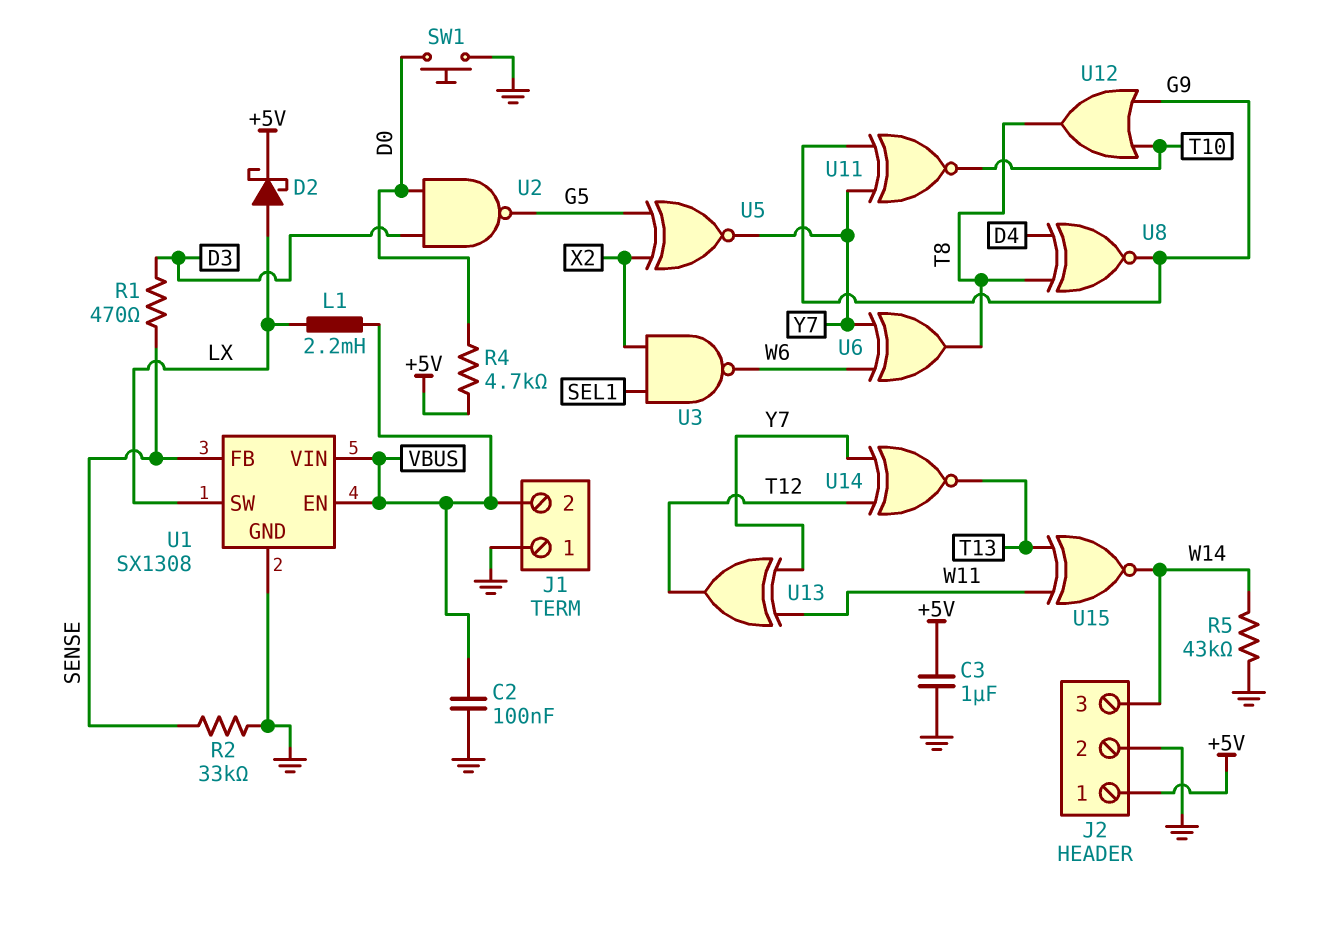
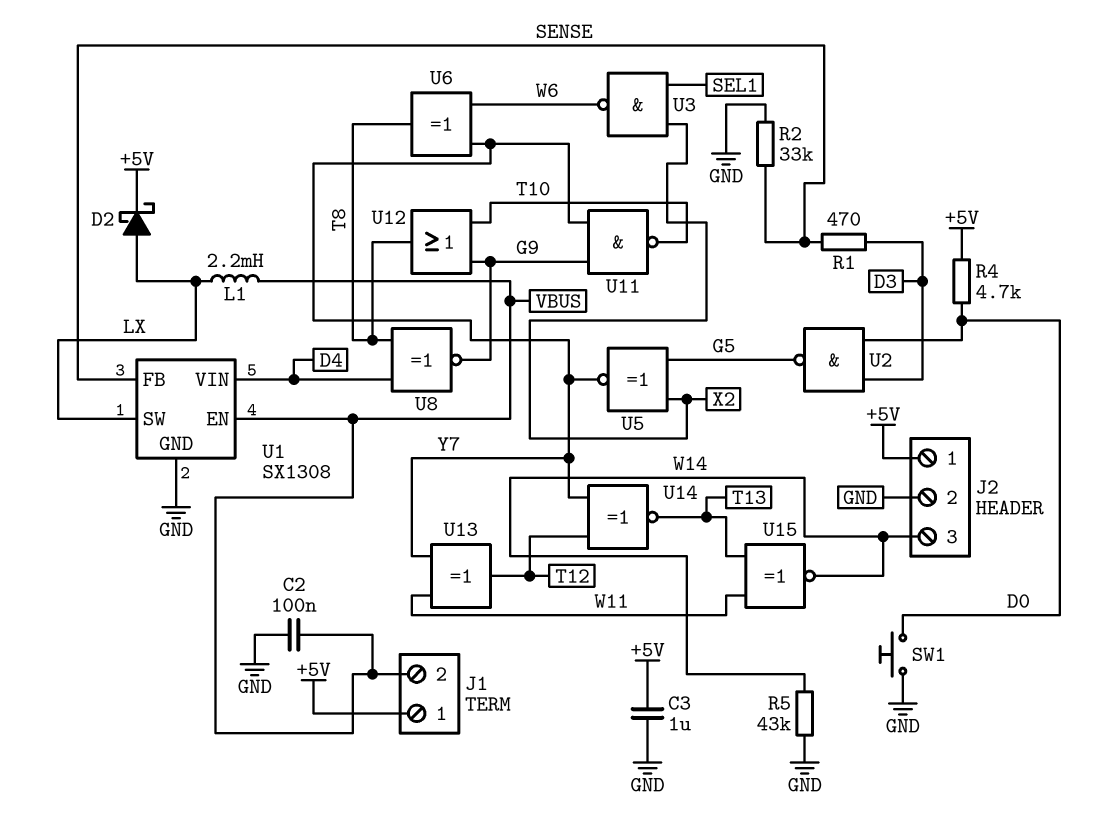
J1 pin 1: GND -> +5V
U1 pin VIN: VBUS -> D4
U11: XNOR (in G9, in Y7, out T10) -> NAND (in G9, in Y7, out T10)

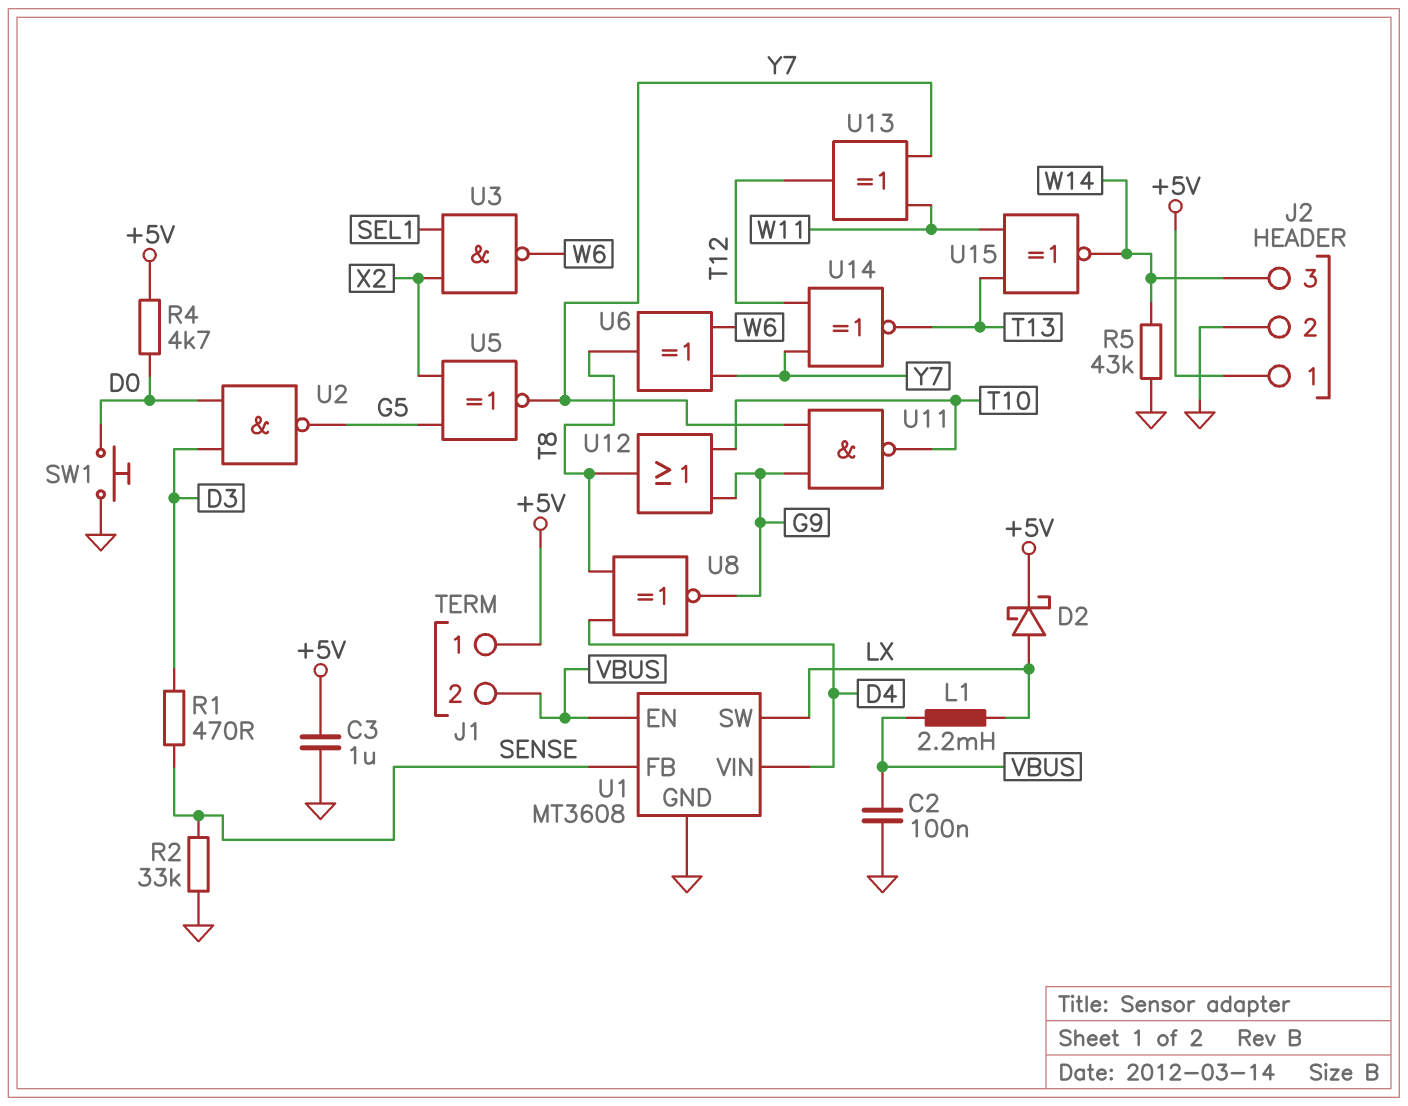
U1: SX1308 -> MT3608

